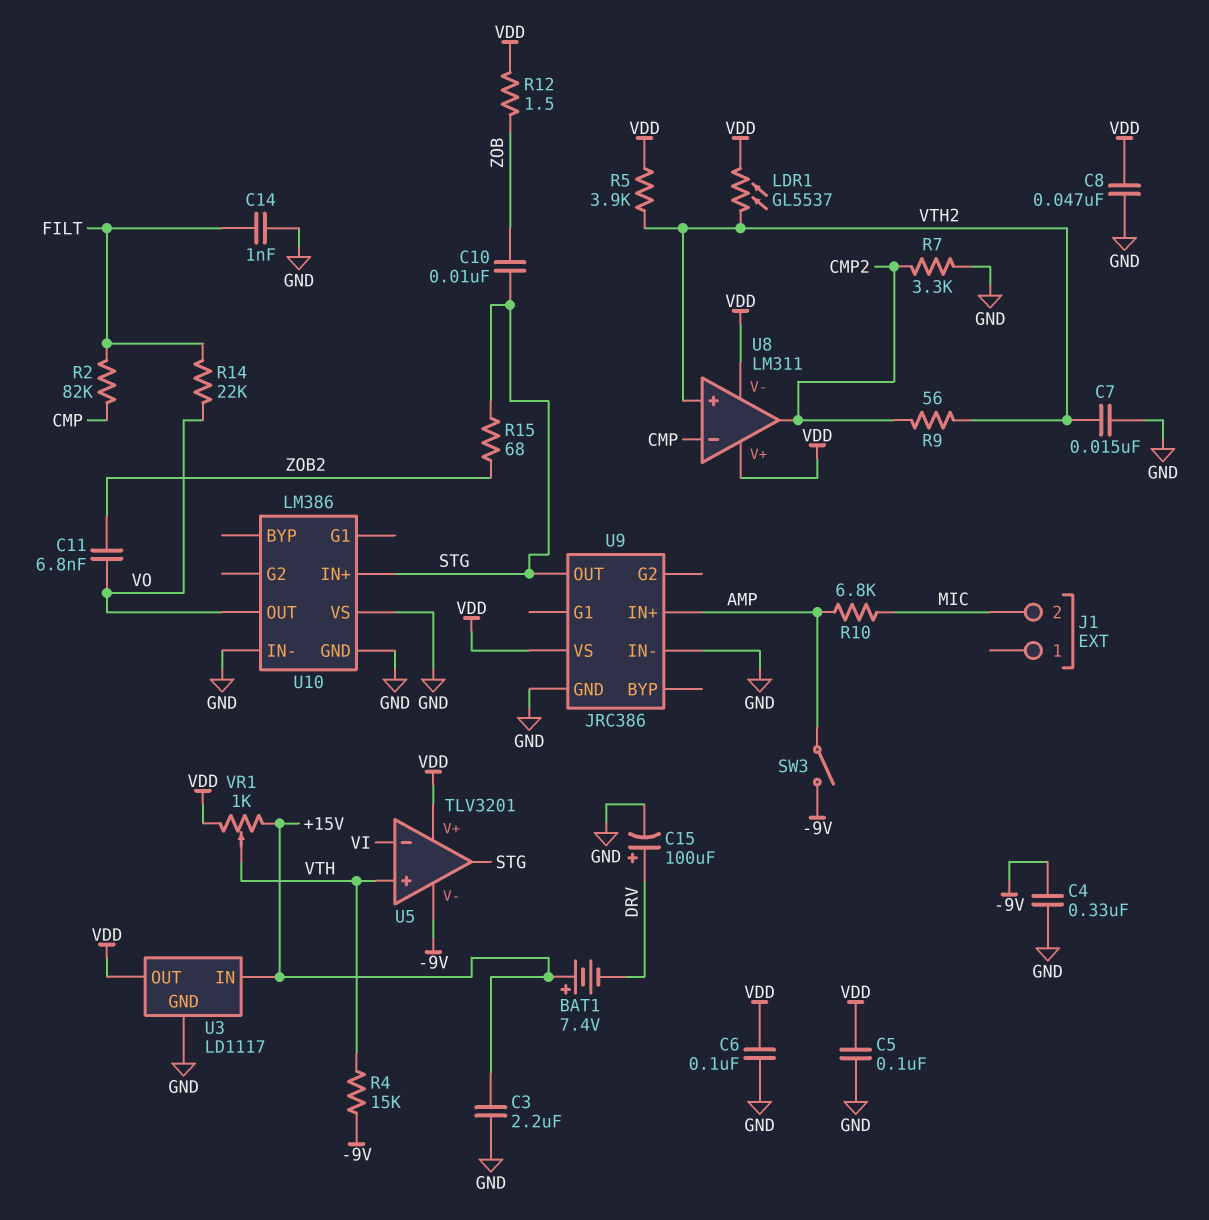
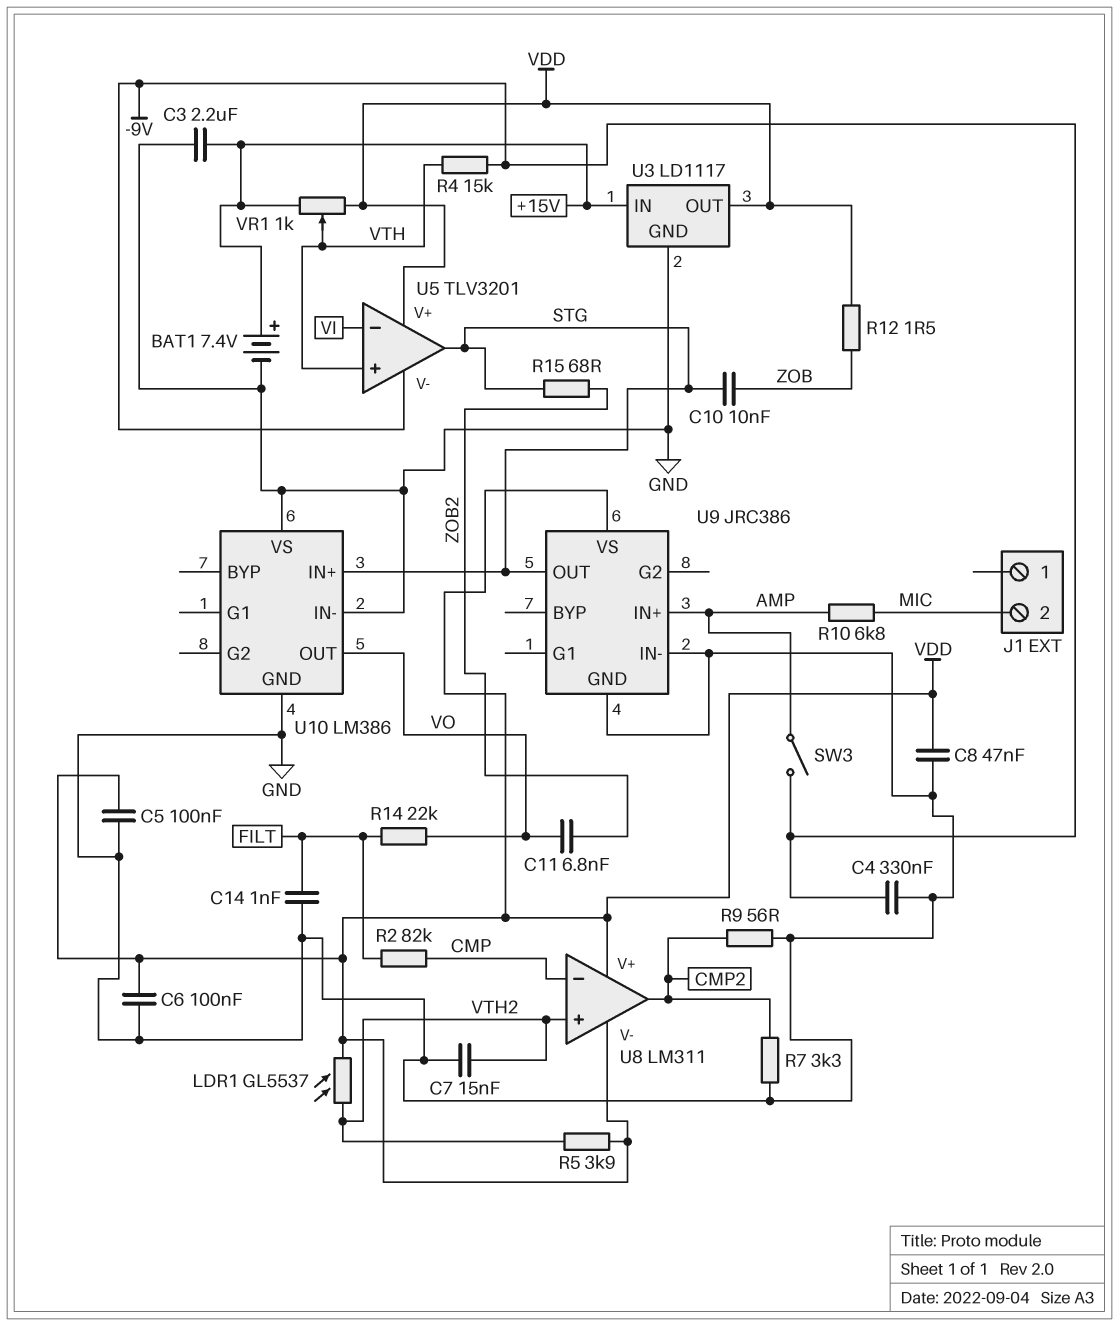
BAT1: 7.4V (plus +15V, minus DRV) -> 7.4V (plus +15V, minus GND)
C15: 100uF (plus DRV, minus GND) -> none
R9: 56 (CMP2, VTH2) -> 56 (CMP2, GND)

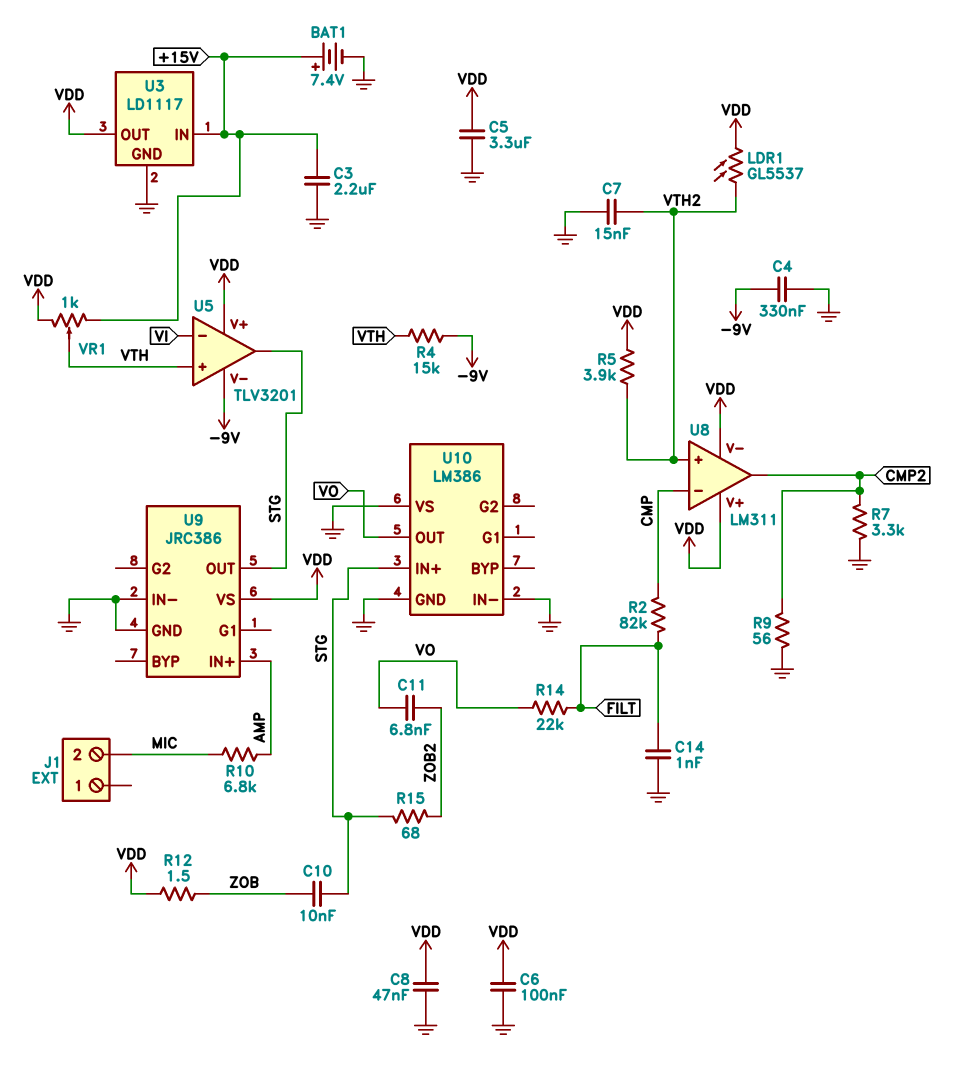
C5: 100nF (GND, VDD) -> 3.3uF (GND, VDD)
SW3: switch (-9V, AMP) -> none

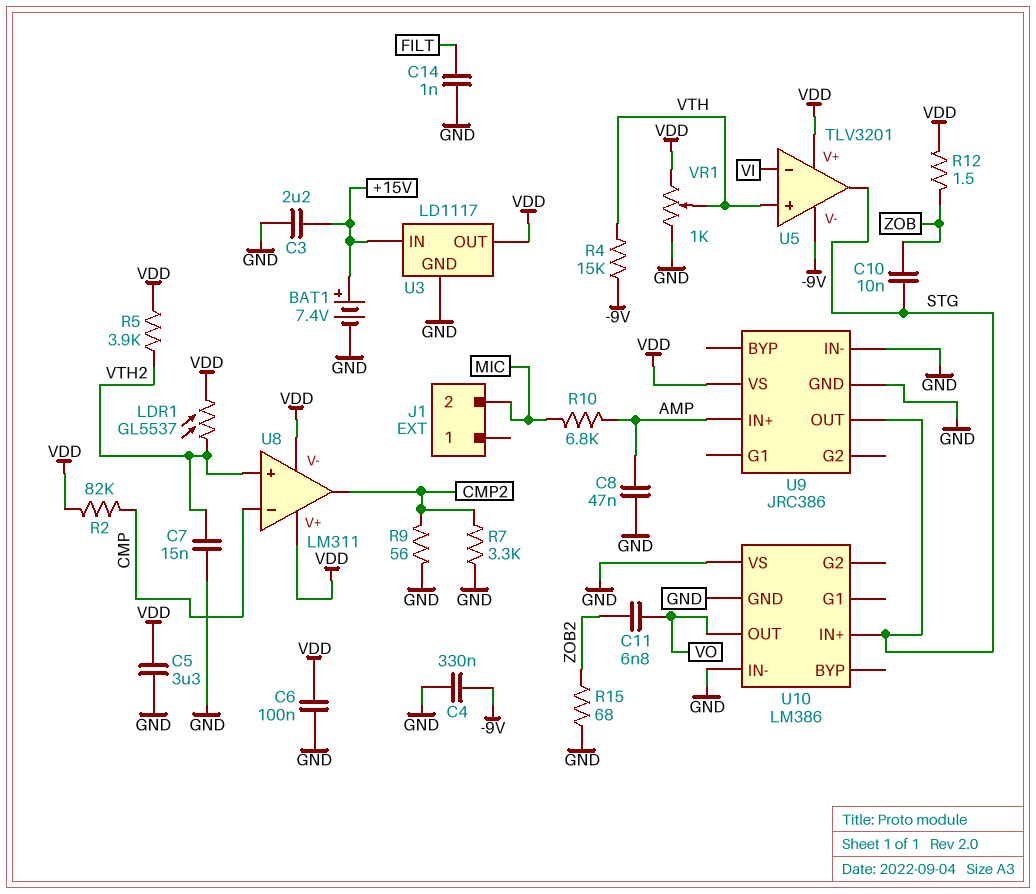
C8: 47nF (GND, VDD) -> 47nF (AMP, GND)
R2: 82k (CMP, FILT) -> 82k (CMP, VDD)
R14: 22k (FILT, VO) -> none
R15: 68 (STG, ZOB2) -> 68 (GND, ZOB2)
VR1: 1k (+15V, VDD, wiper VTH) -> 1k (GND, VDD, wiper VTH)

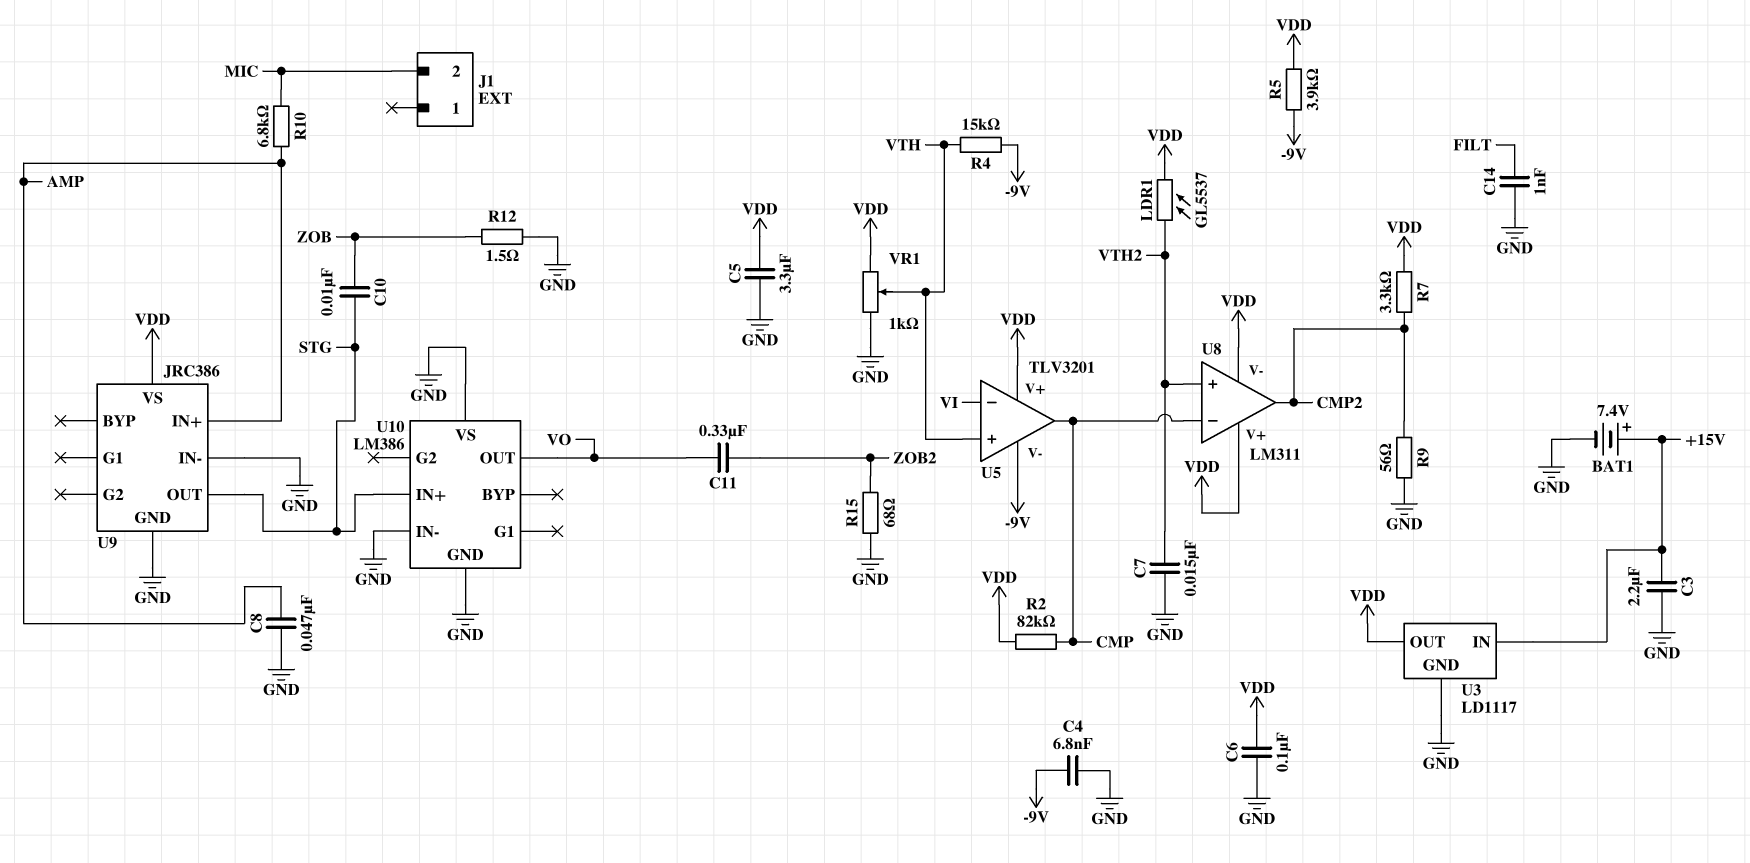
C4: 330nF (-9V, GND) -> 6.8nF (-9V, GND)
C11: 6.8nF (VO, ZOB2) -> 330nF (VO, ZOB2)
R5: 3.9k (VDD, VTH2) -> 3.9k (-9V, VDD)
R7: 3.3k (CMP2, GND) -> 3.3k (CMP2, VDD)
R12: 1.5 (VDD, ZOB) -> 1.5 (GND, ZOB)
U5 pin out: STG -> CMP

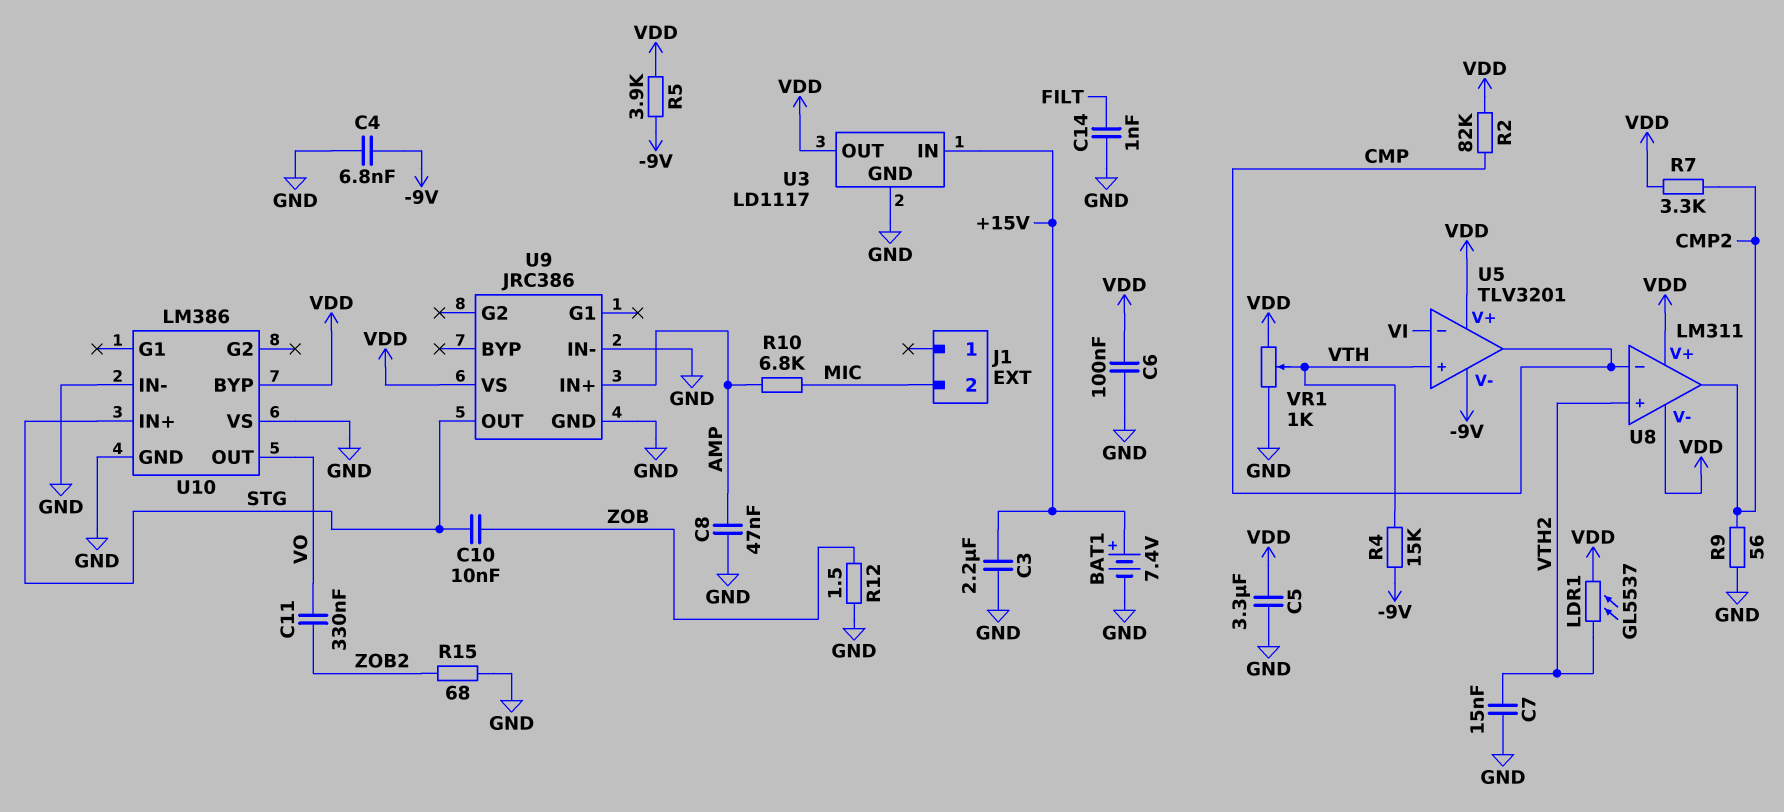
U10 pin BYP: none -> VDD

